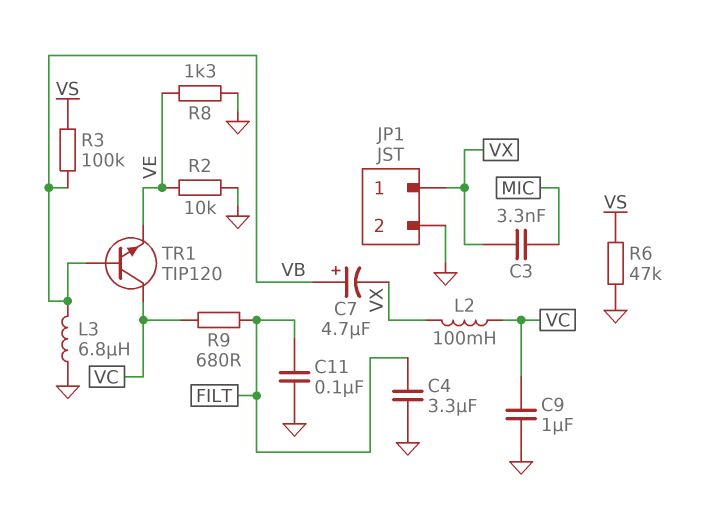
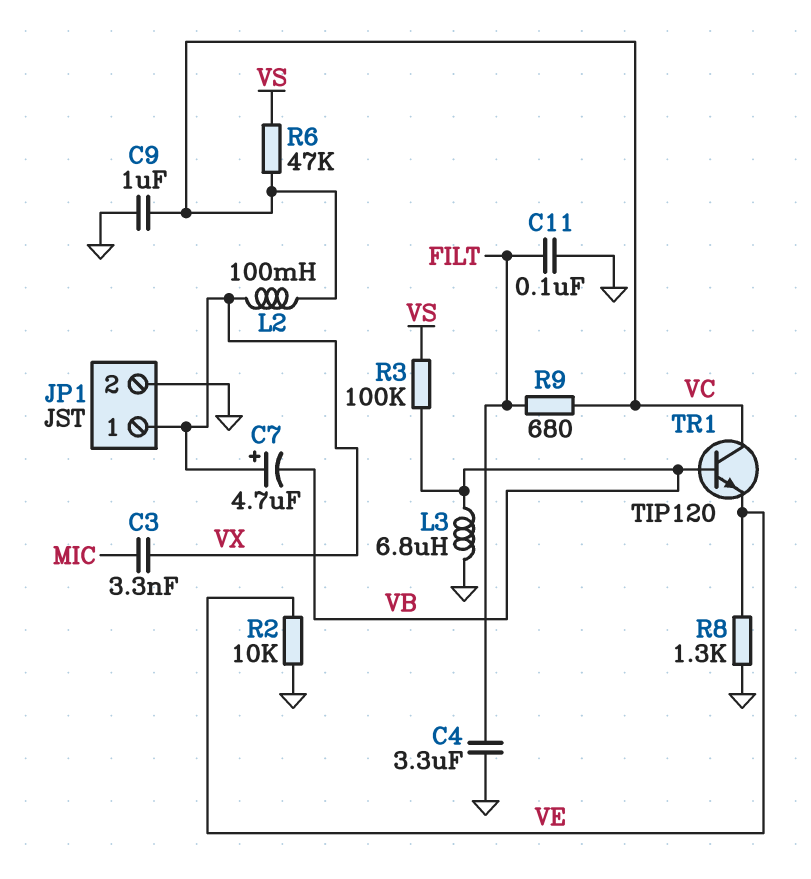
C7: 4.7uF (plus VB, minus VX) -> 4.7uF (plus VX, minus VB)
R6: 47k (GND, VS) -> 47k (VC, VS)

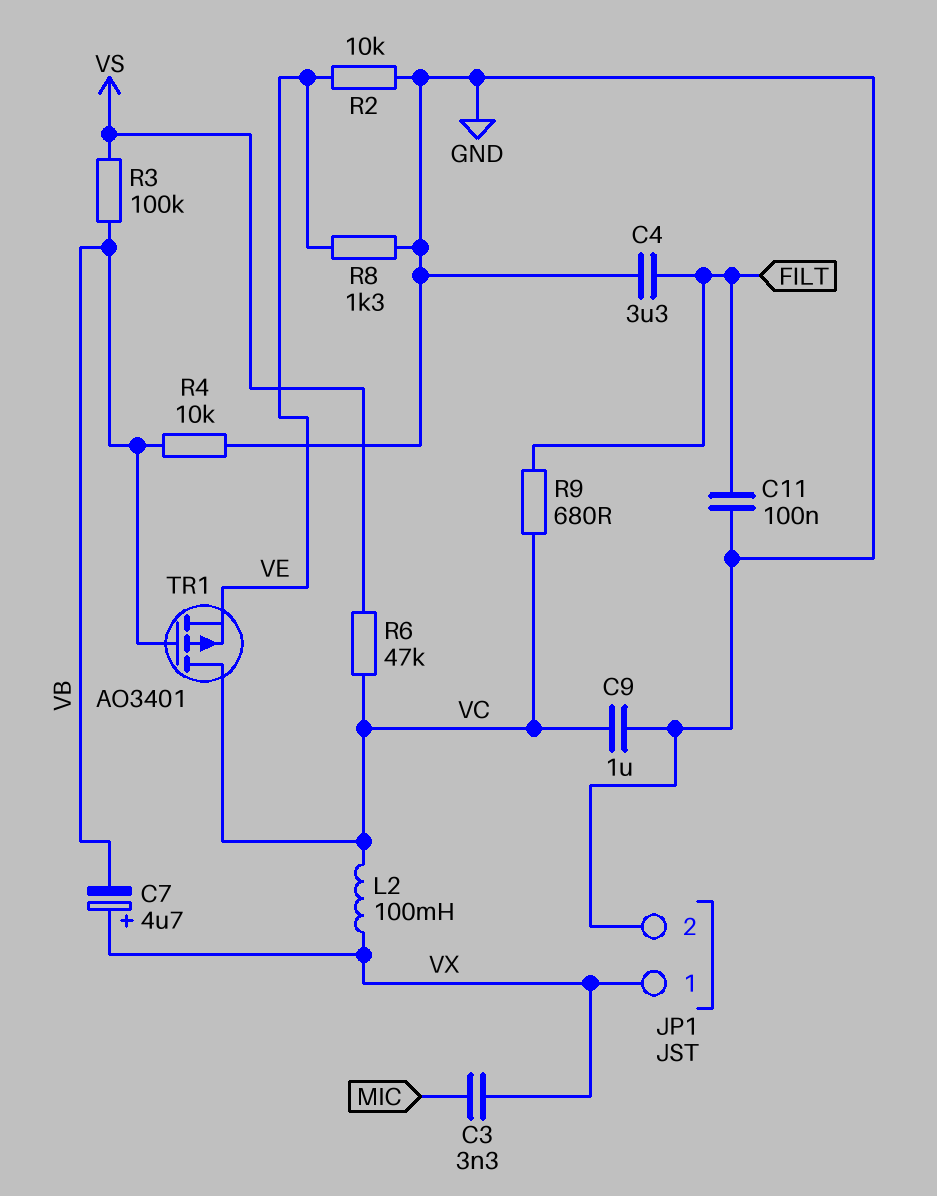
L3: 6.8uH (GND, VB) -> none
R4: none -> 10k (GND, VB)
TR1: NPN TIP120 (B VB, C VC, E VE) -> PMOS AO3401 (G VB, D VC, S VE)

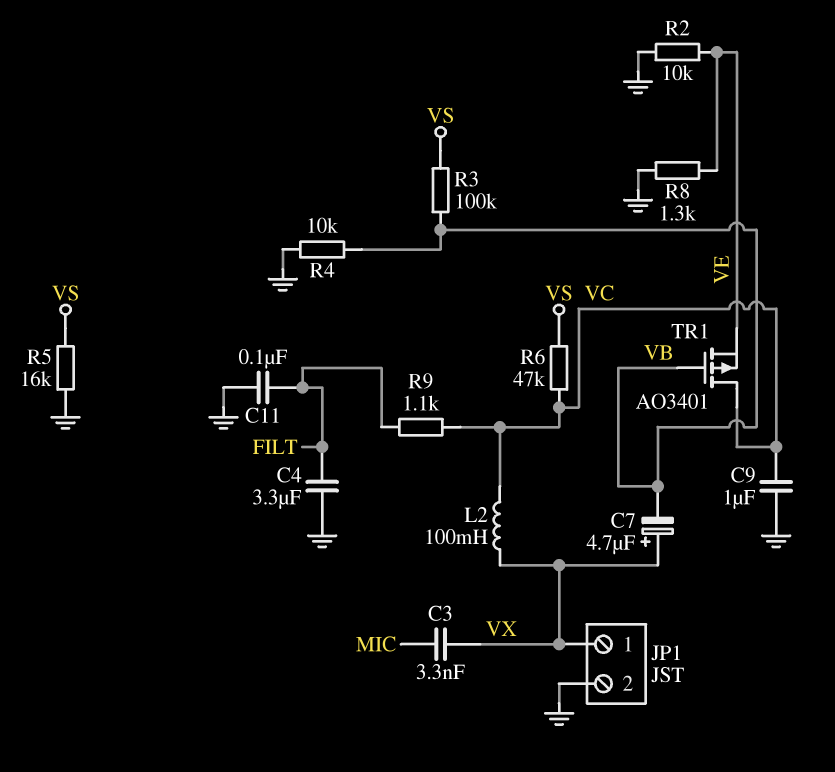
R5: none -> 16k (GND, VS)
R9: 680 (FILT, VC) -> 1.1k (FILT, VC)

